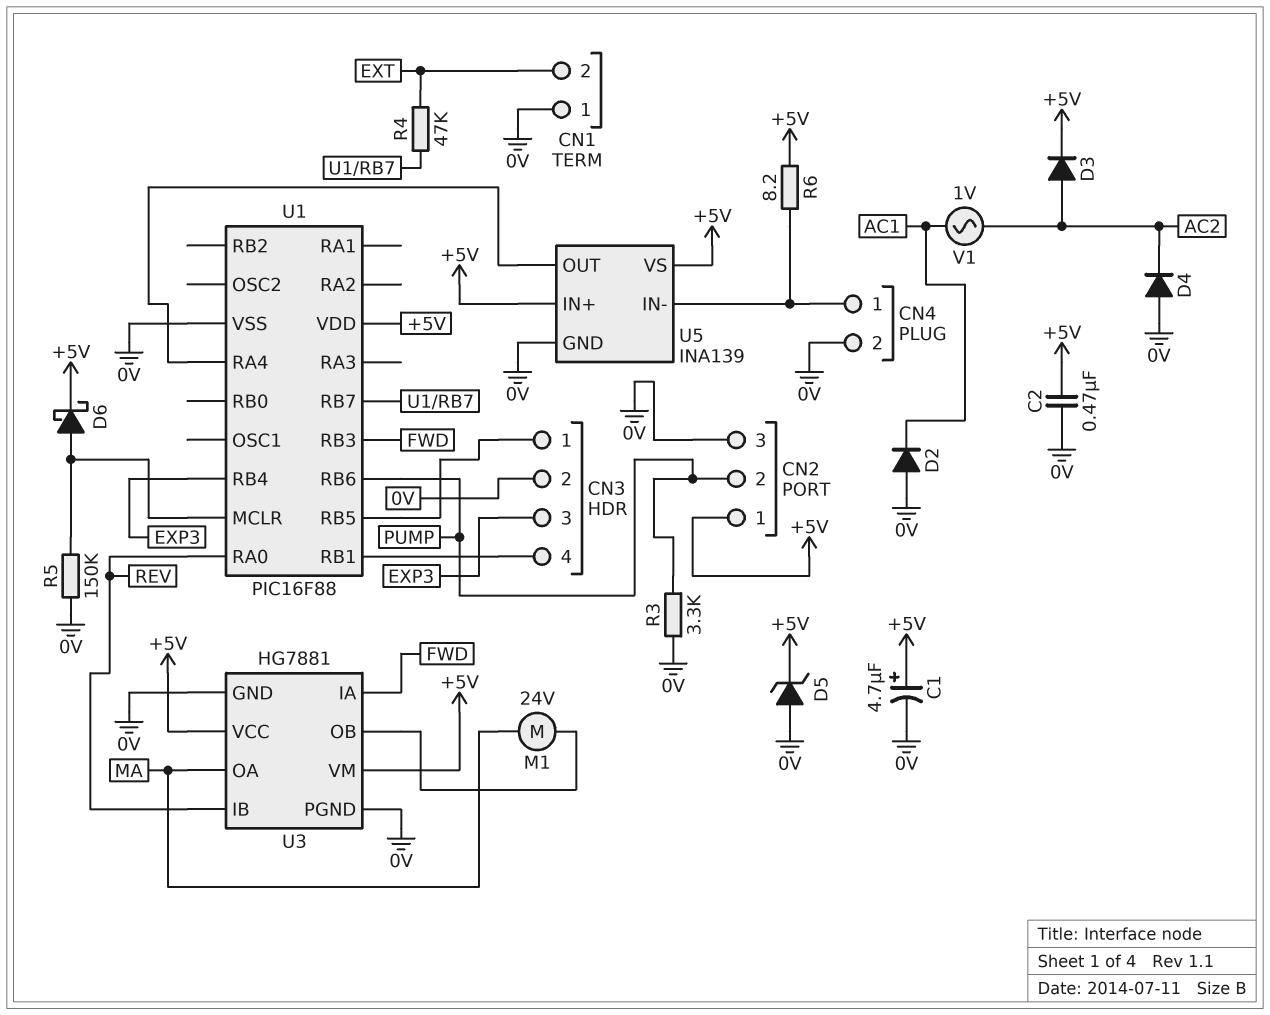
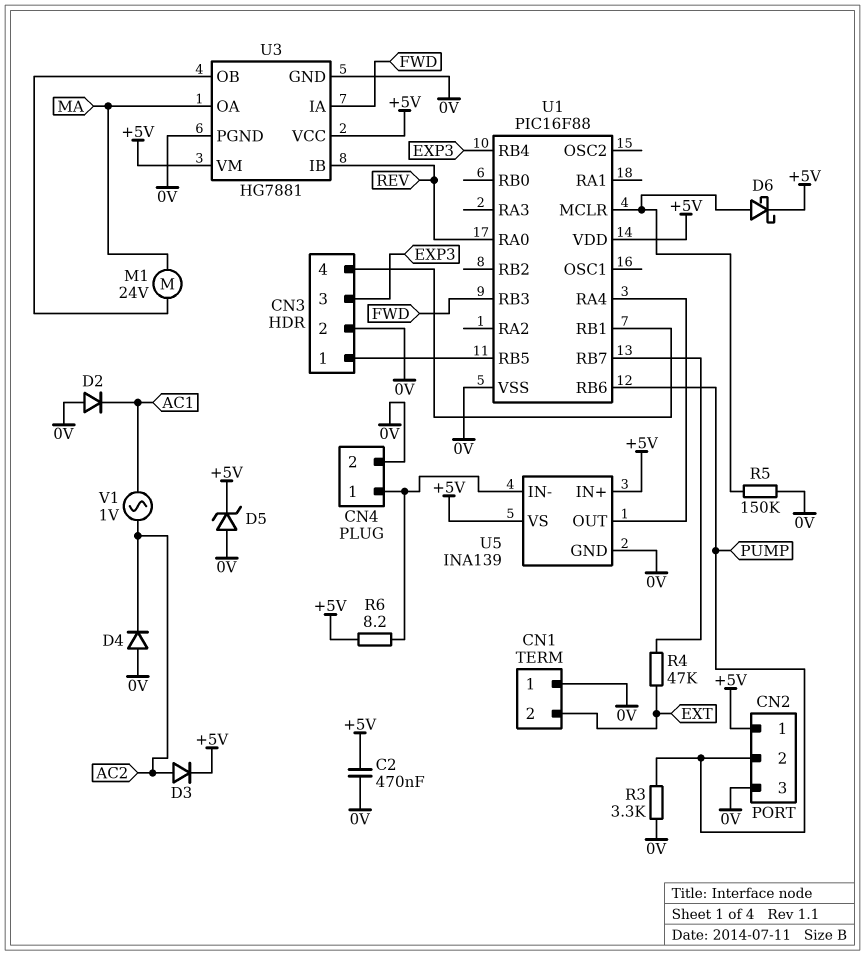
C1: 4.7uF (plus +5V, minus 0V) -> none

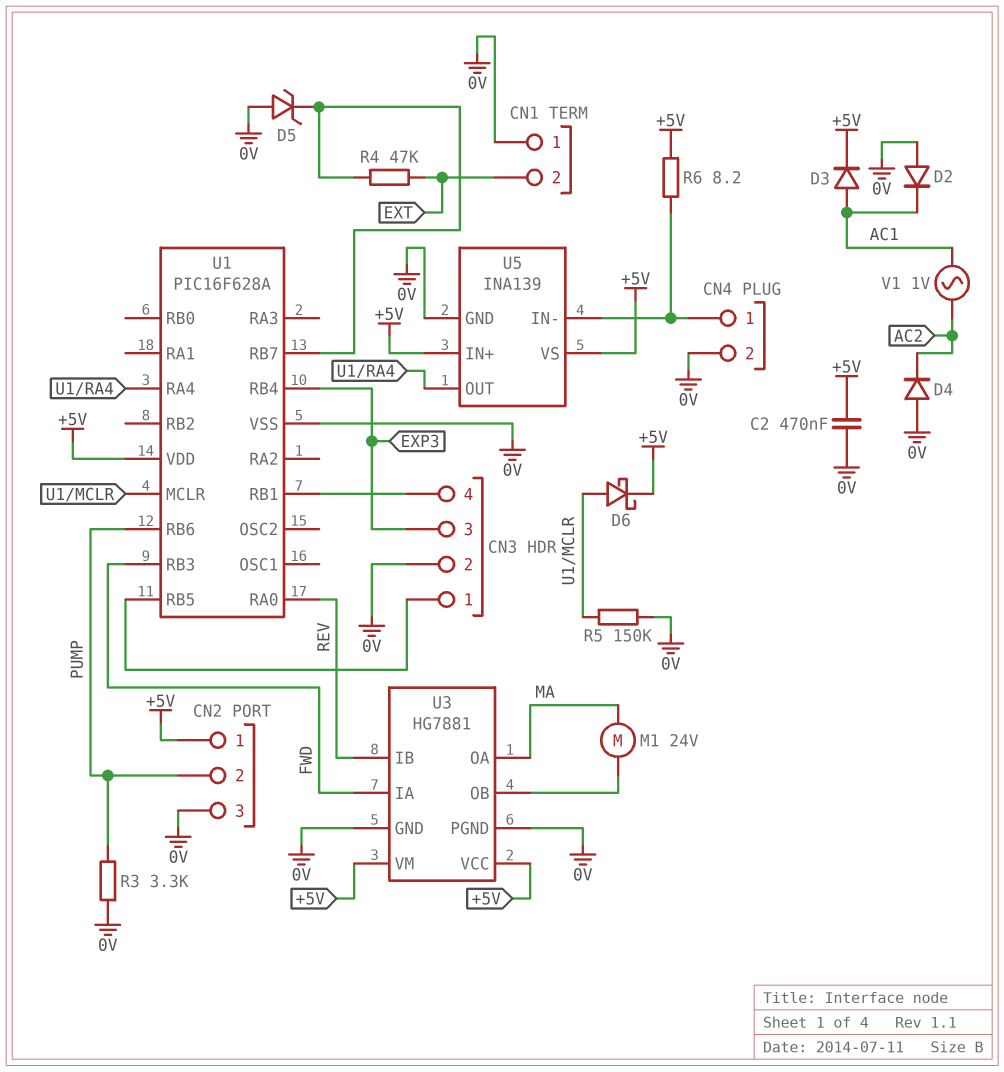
D3: diode (A AC2, K +5V) -> diode (A AC1, K +5V)
D5: zener (A 0V, K +5V) -> zener (A 0V, K U1/RB7)
U1: PIC16F88 -> PIC16F628A

